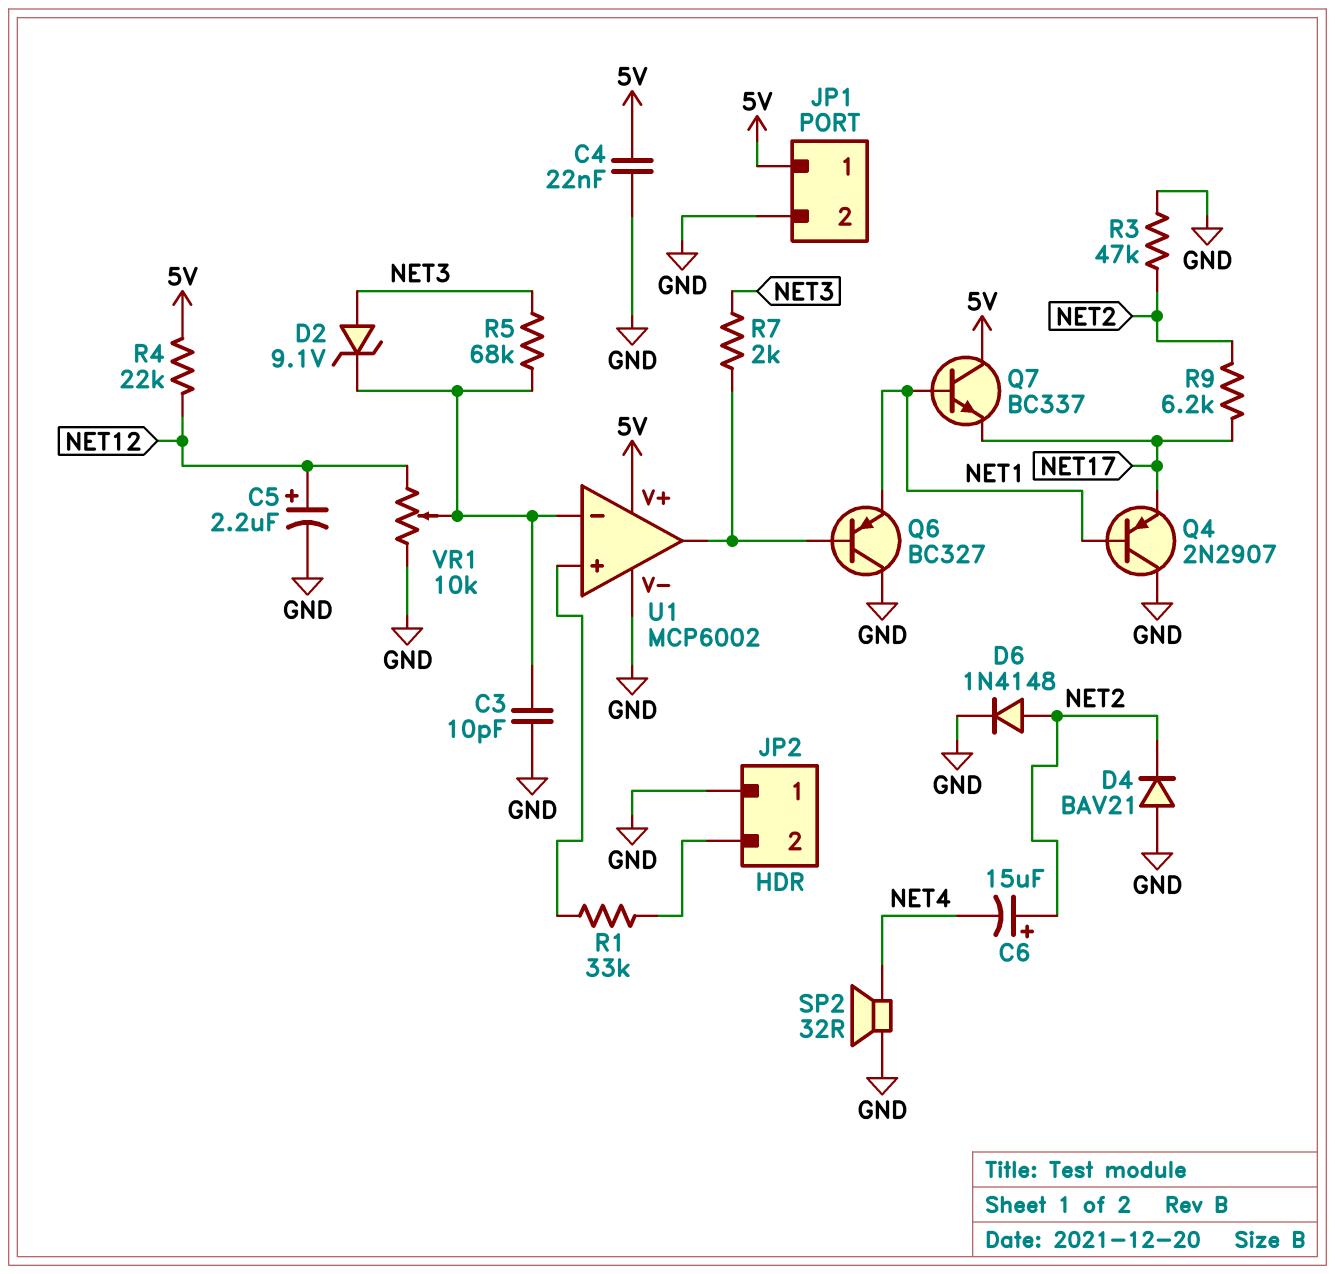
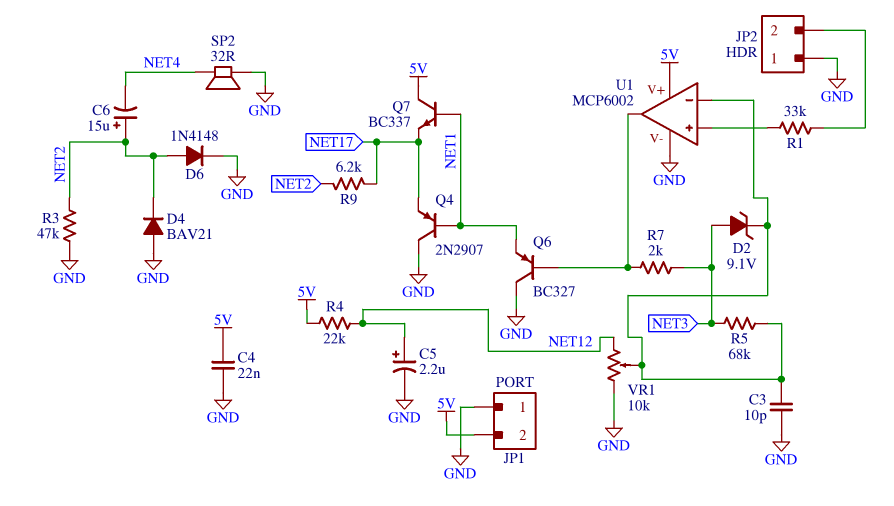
JP1 pin 1: 5V -> GND
JP1 pin 2: GND -> 5V

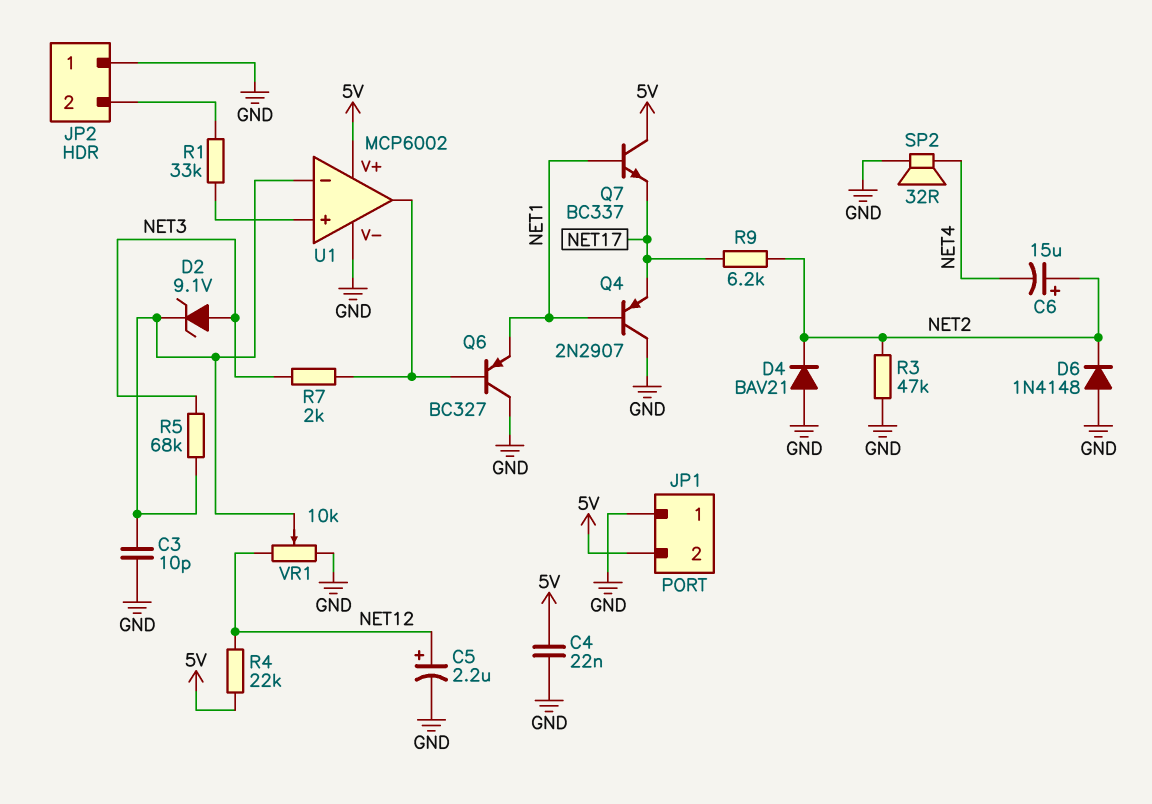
D6: diode 1N4148 (A NET2, K GND) -> diode 1N4148 (A GND, K NET2)

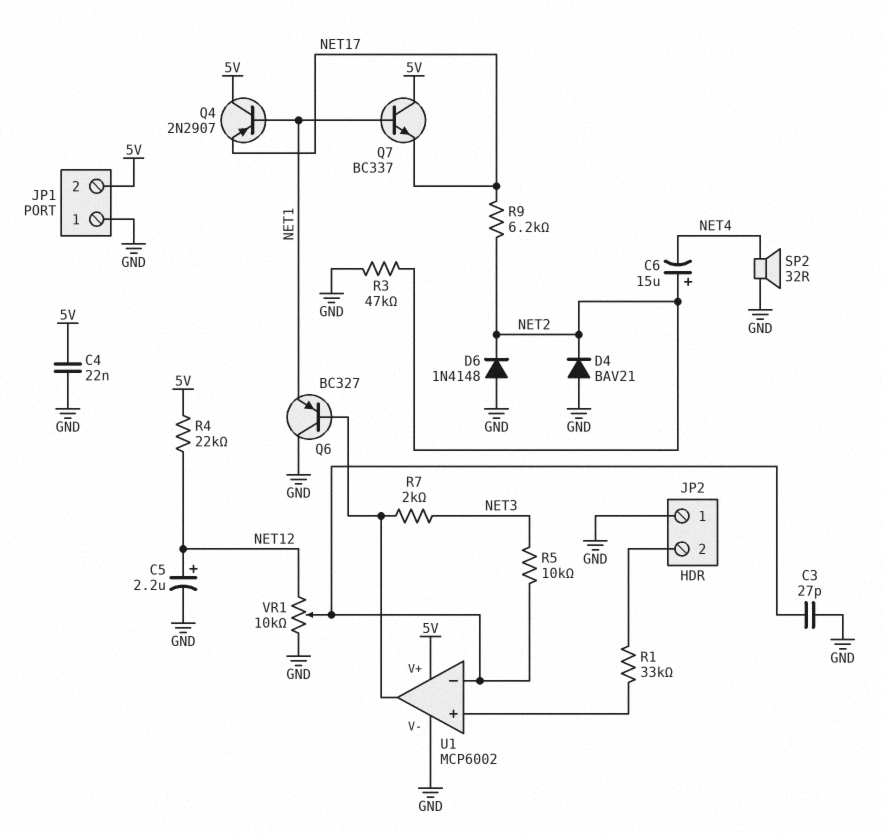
C3: 10pF (GND, U1/in-) -> 27pF (GND, U1/in-)
D2: zener 9.1V (A NET3, K U1/in-) -> none
Q4: PNP 2N2907 (B NET1, C GND, E NET17) -> PNP 2N2907 (B NET1, C 5V, E NET17)
R5: 68k (NET3, U1/in-) -> 10k (NET3, U1/in-)

